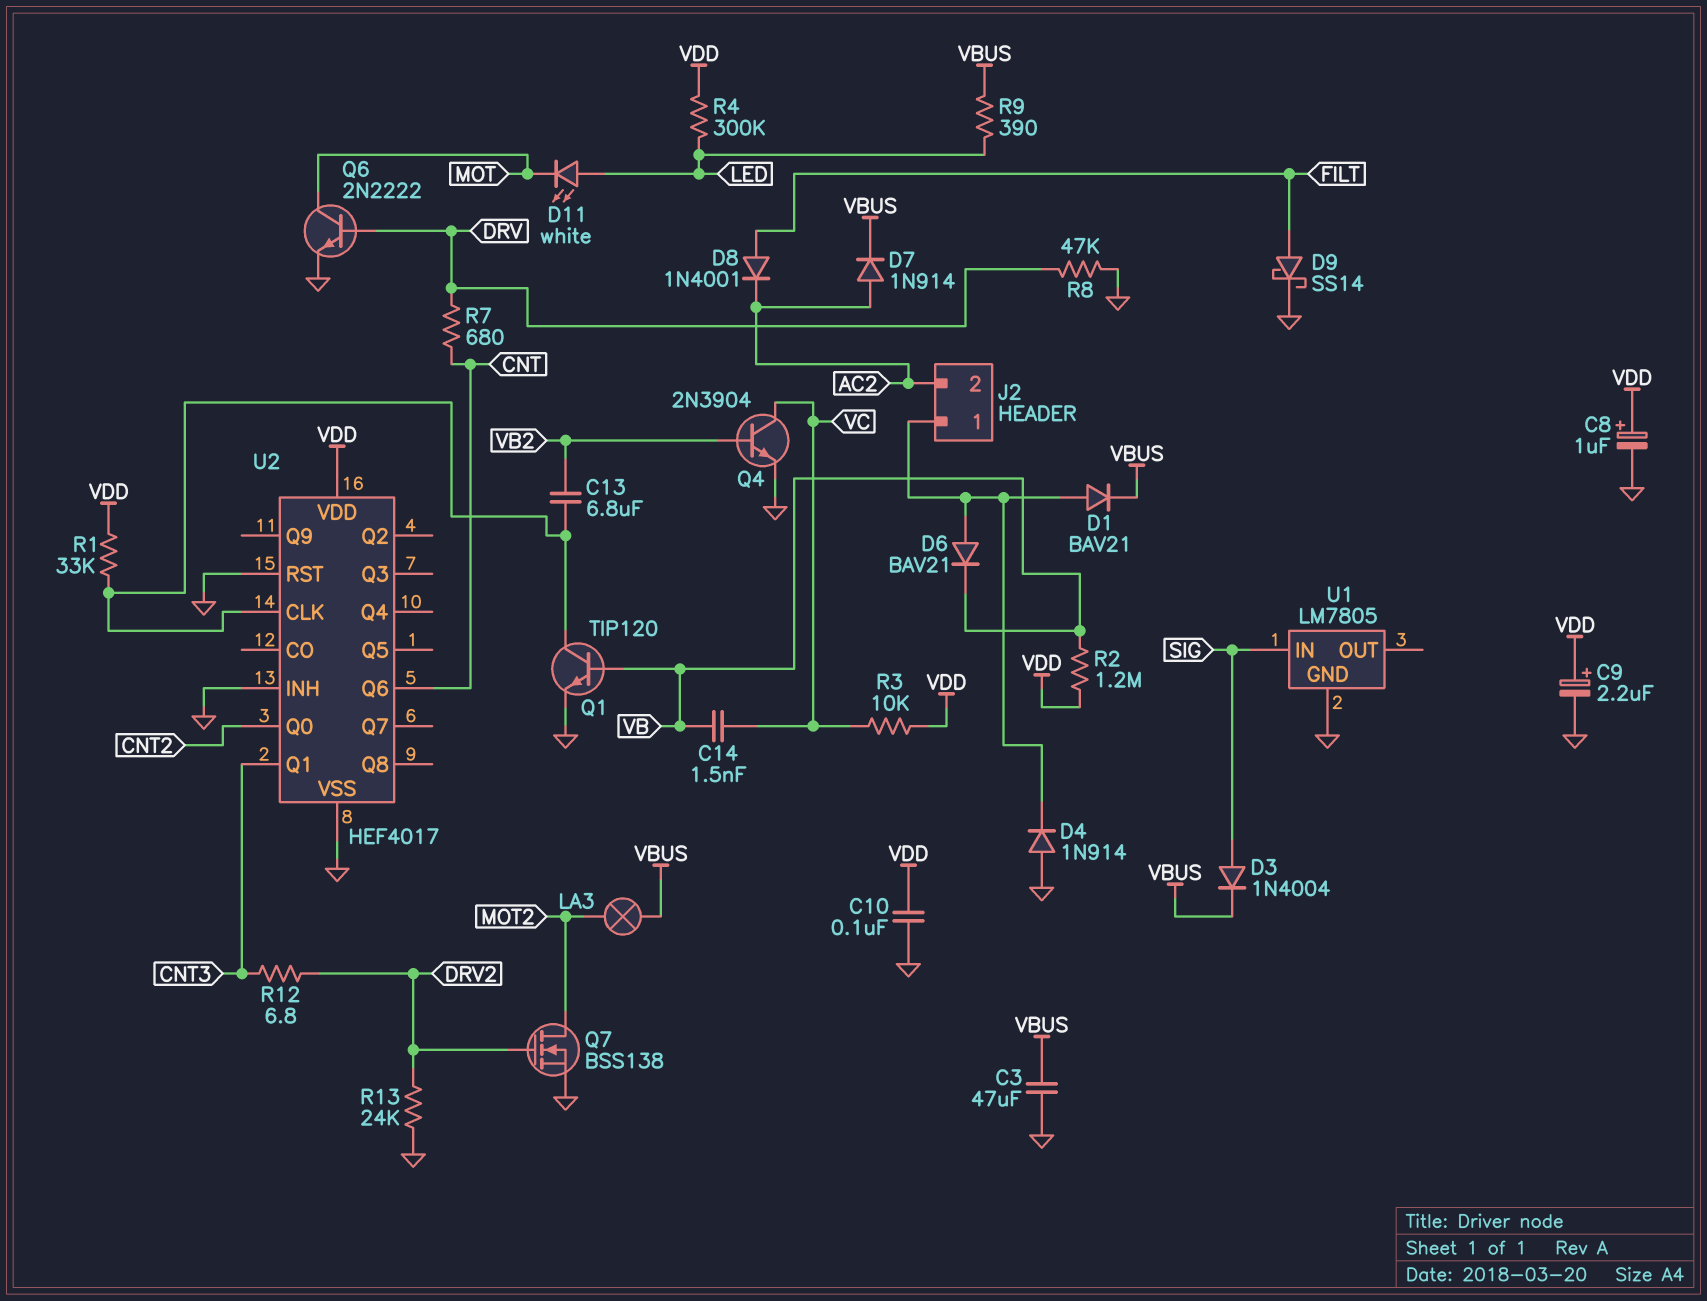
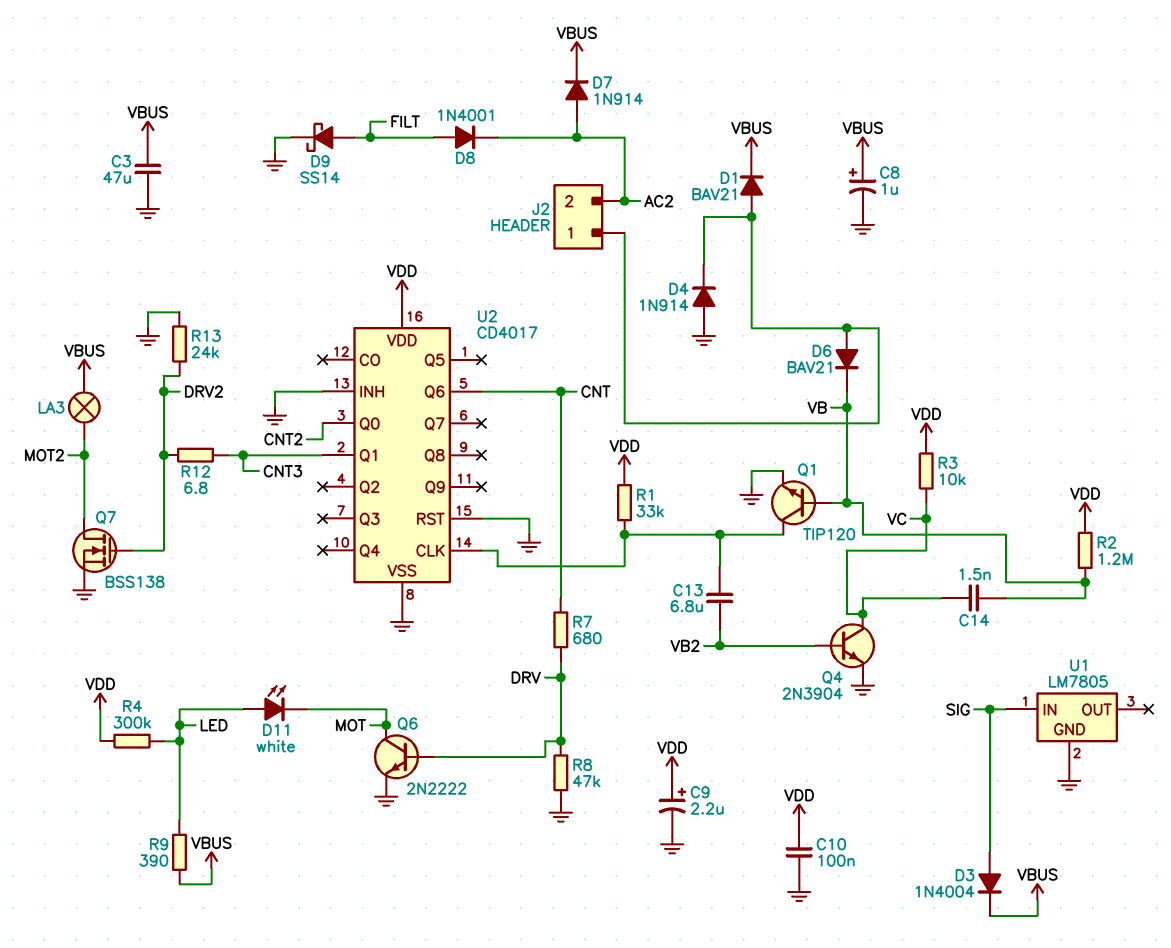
C8: 1uF (plus VDD, minus GND) -> 1uF (plus VBUS, minus GND)
U2: HEF4017 -> CD4017

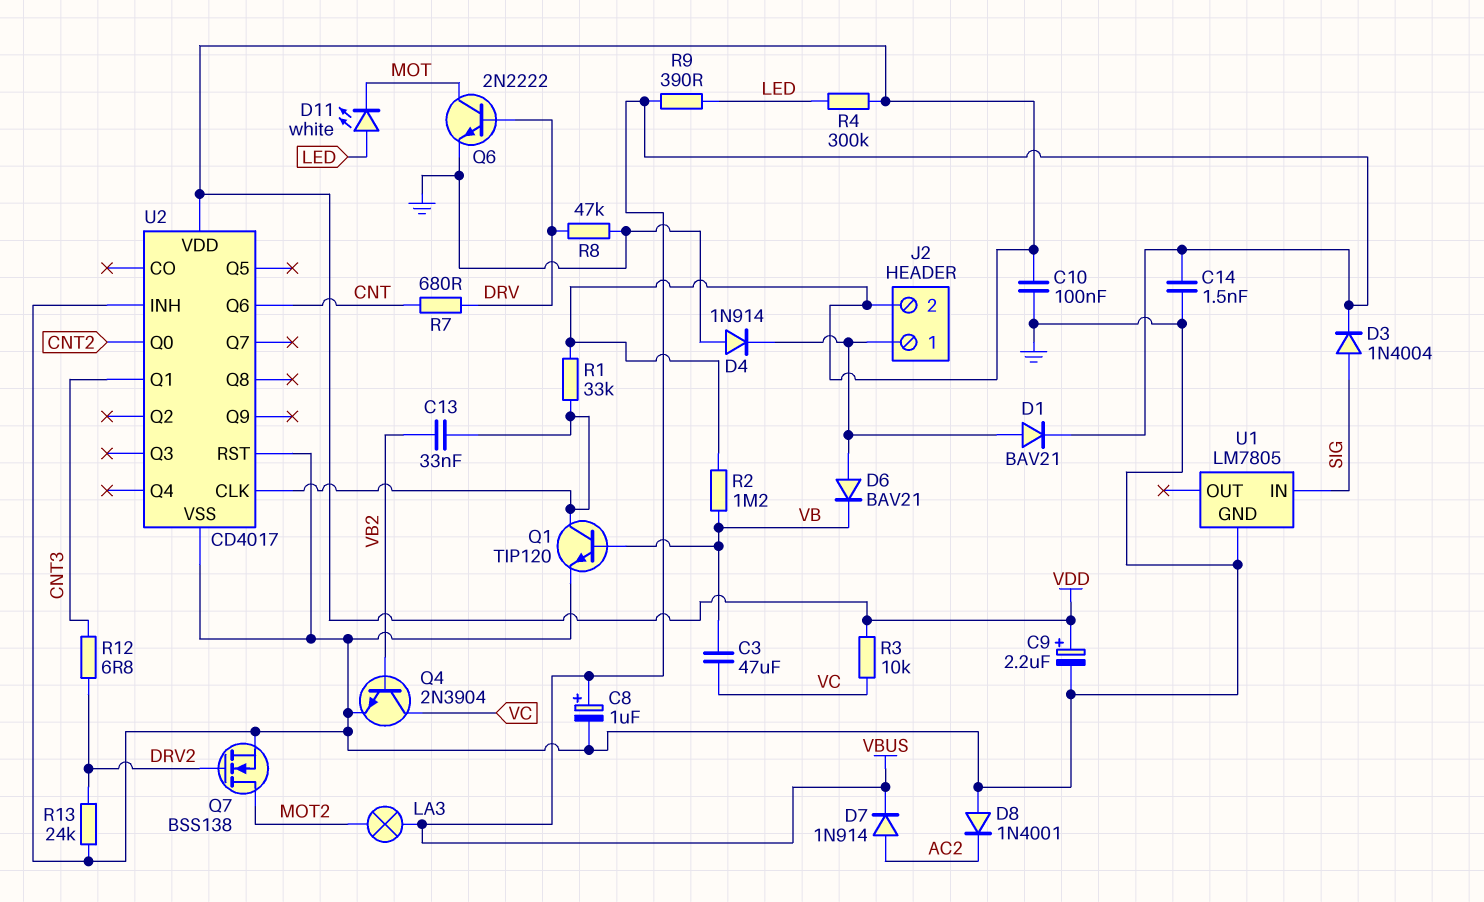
C3: 47uF (GND, VBUS) -> 47uF (VB, VC)
C13: 6.8uF (U2/CLK, VB2) -> 33nF (U2/CLK, VB2)
C14: 1.5nF (VB, VC) -> 1.5nF (GND, VBUS)
D8: diode 1N4001 (A FILT, K AC2) -> diode 1N4001 (A GND, K AC2)
D9: schottky SS14 (A FILT, K GND) -> none
J2 pin 2: AC2 -> VDD

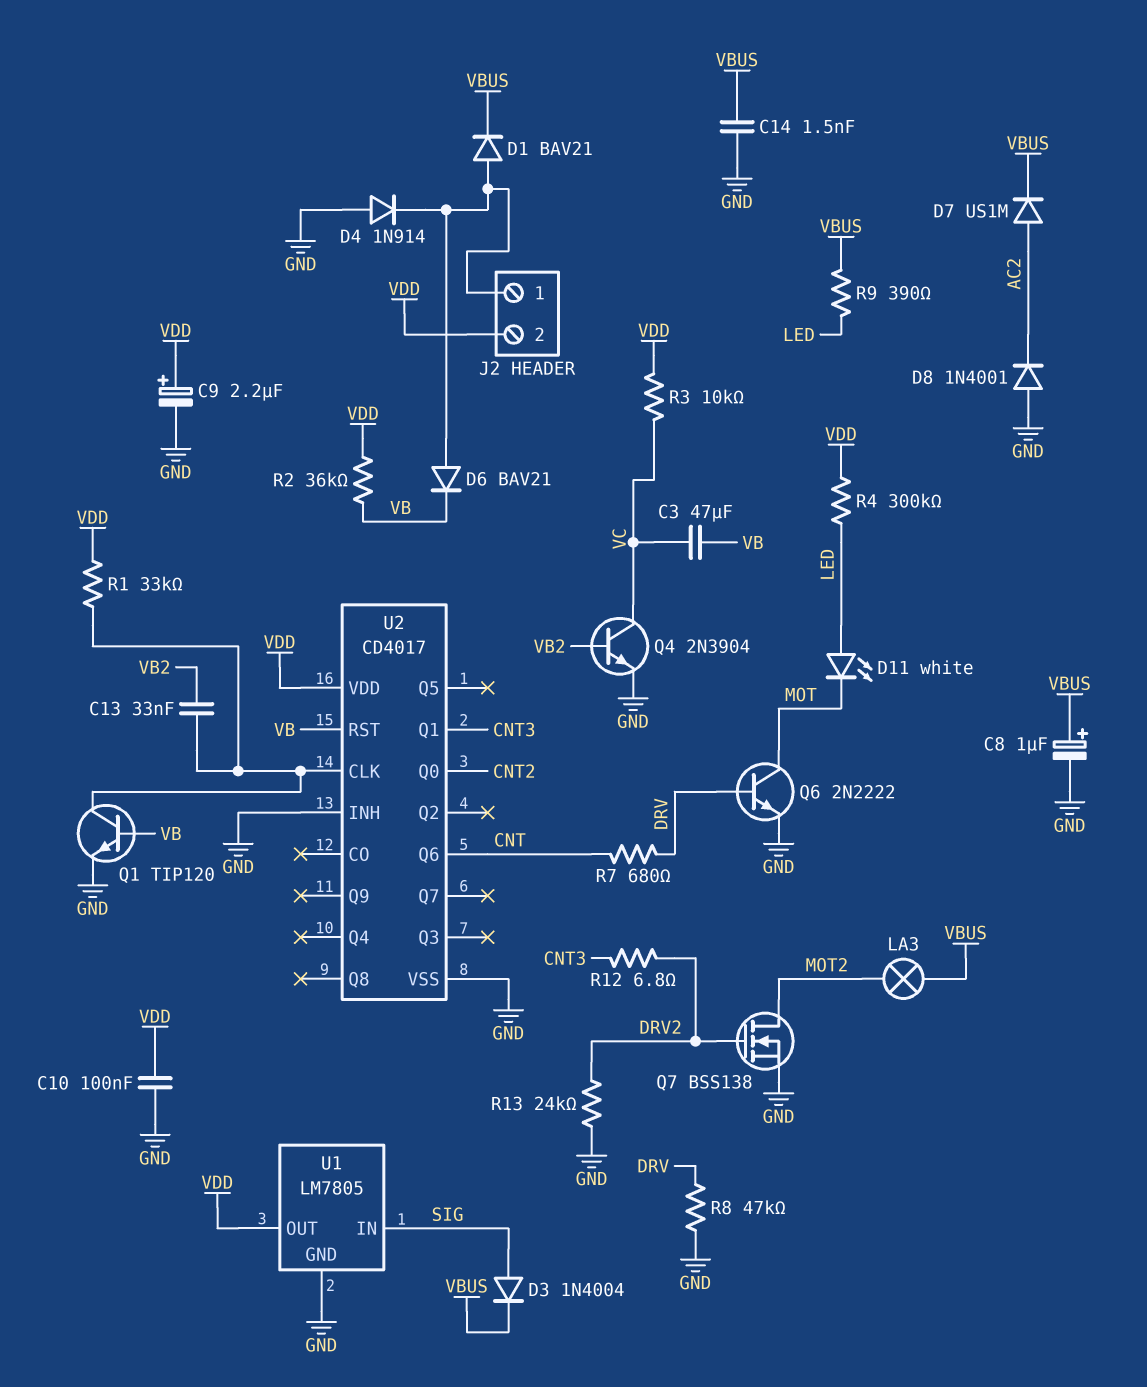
D7: diode 1N914 (A AC2, K VBUS) -> diode US1M (A AC2, K VBUS)
R2: 1.2M (VB, VDD) -> 36k (VB, VDD)
U1 pin OUT: none -> VDD
U2 pin RST: GND -> VB

